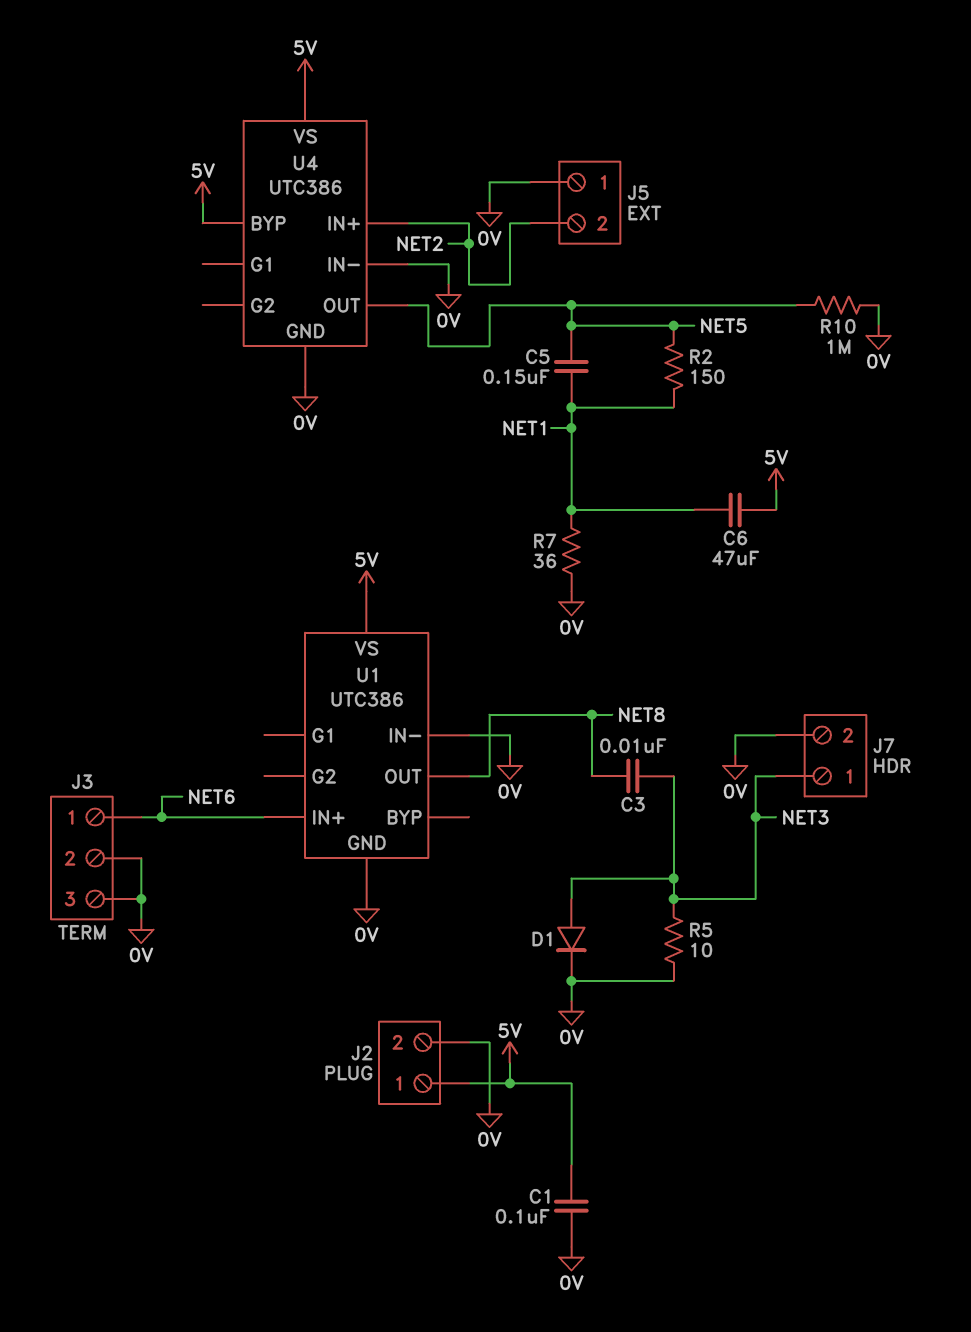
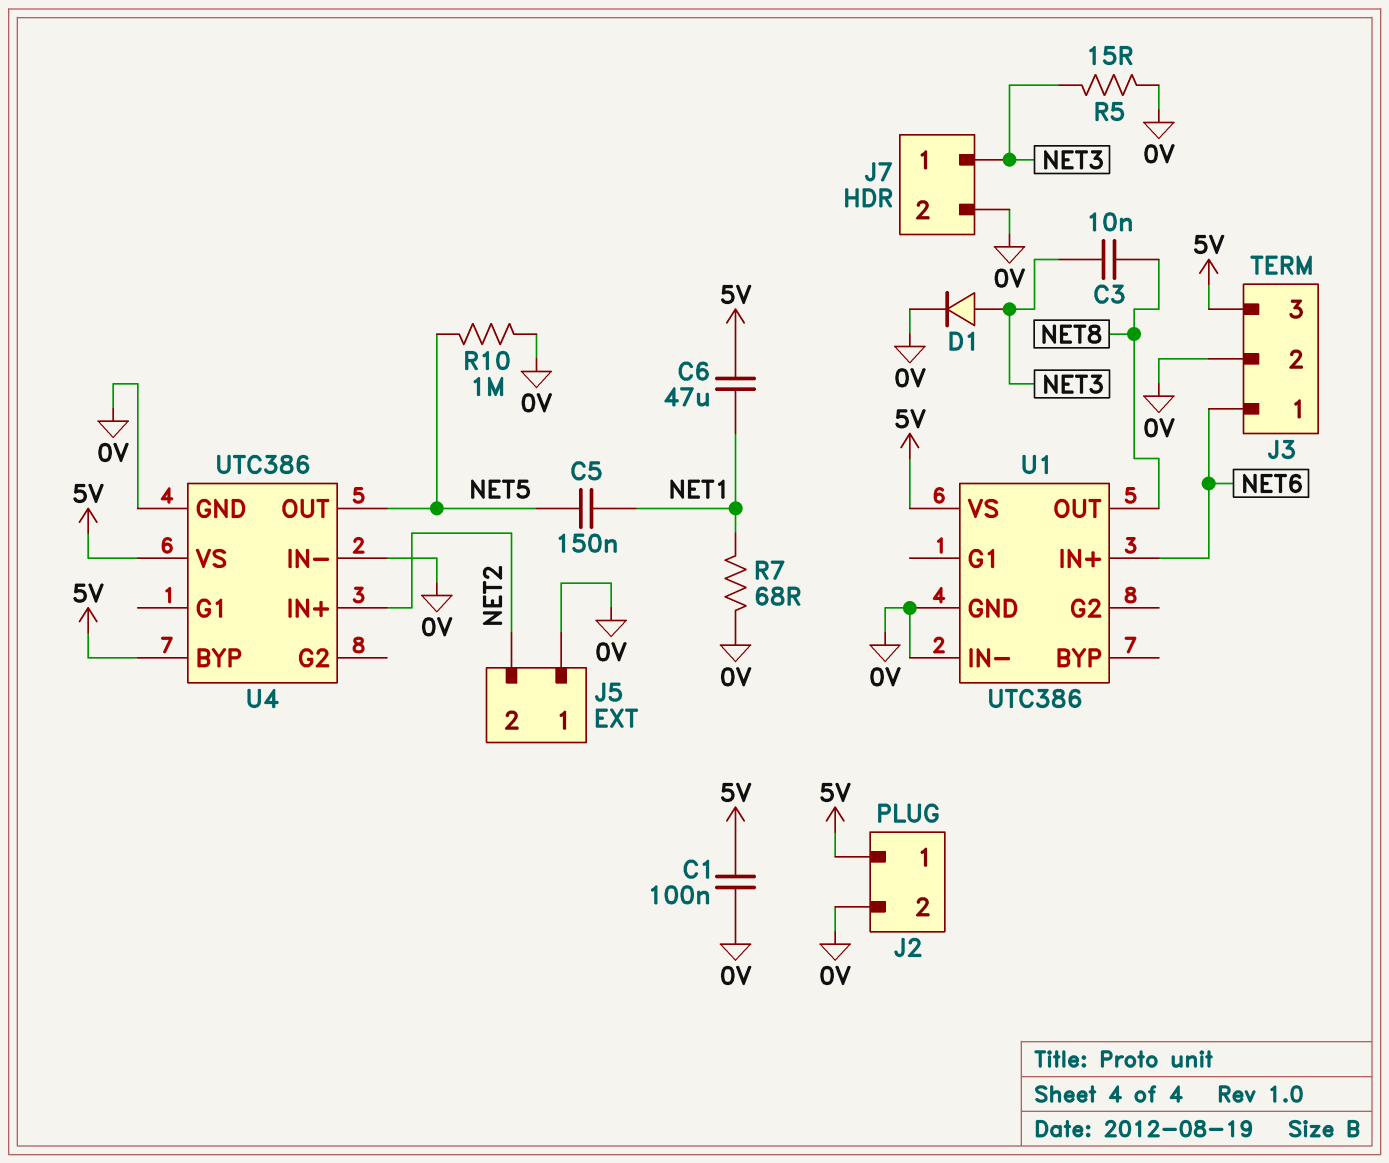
J3 pin 3: 0V -> 5V
R2: 150 (NET1, NET5) -> none
R5: 10 (0V, NET3) -> 15 (0V, NET3)
R7: 36 (0V, NET1) -> 68 (0V, NET1)

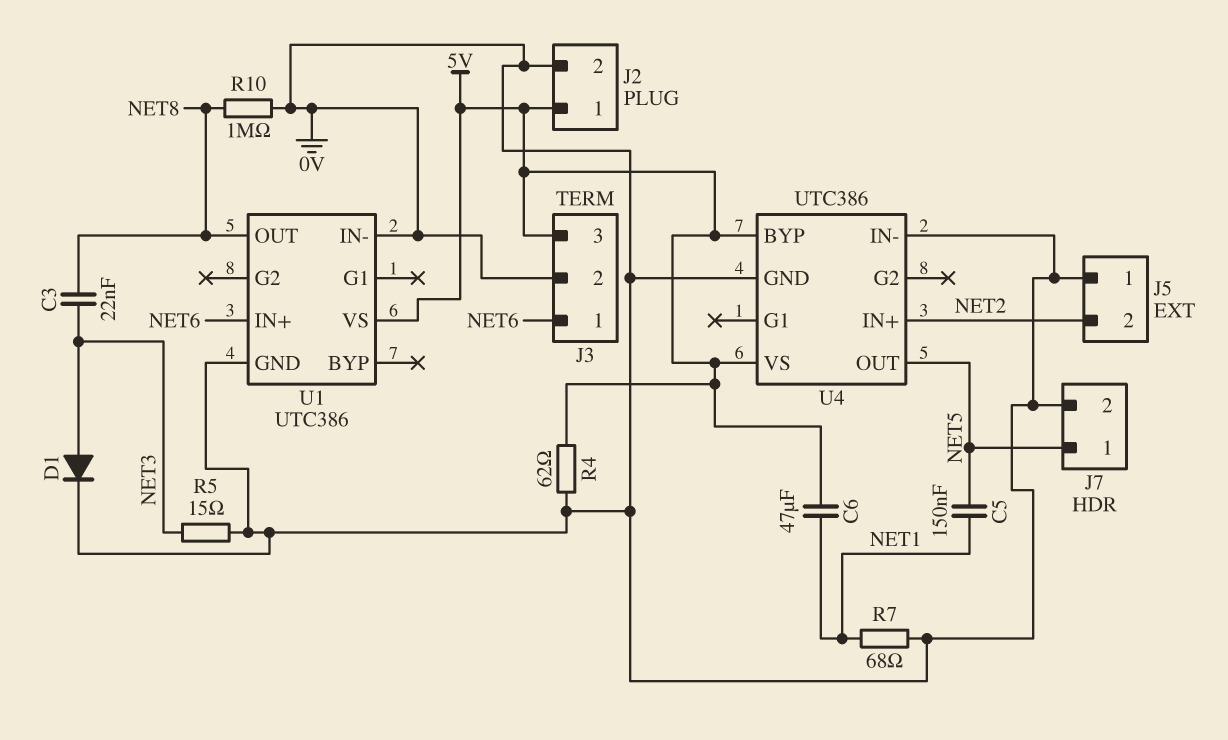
C1: 100nF (0V, 5V) -> none
C3: 10nF (NET3, NET8) -> 22nF (NET3, NET8)
J7 pin 1: NET3 -> NET5
R4: none -> 62 (0V, 5V)
R10: 1M (0V, NET5) -> 1M (0V, NET8)

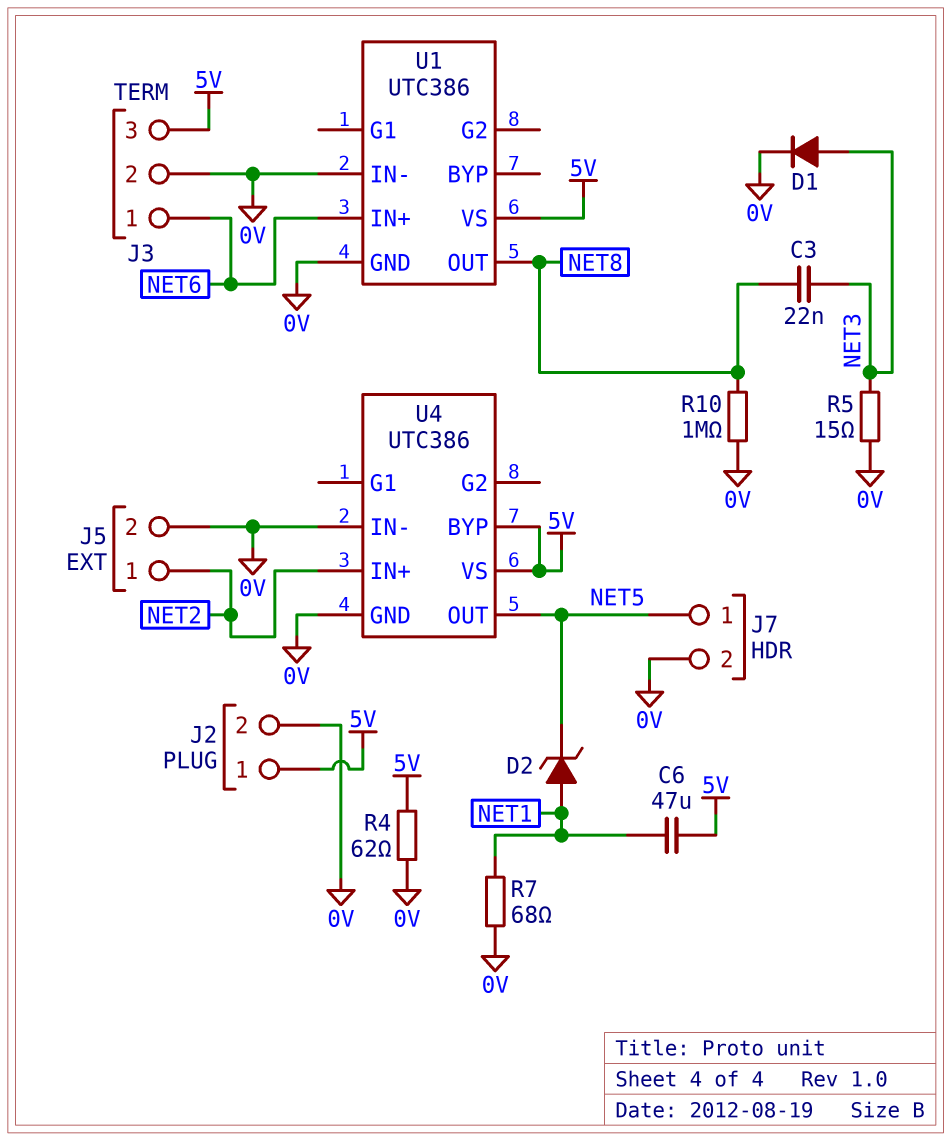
C5: 150nF (NET1, NET5) -> none
D2: none -> zener (A NET1, K NET5)
J5 pin 1: 0V -> NET2
J5 pin 2: NET2 -> 0V

